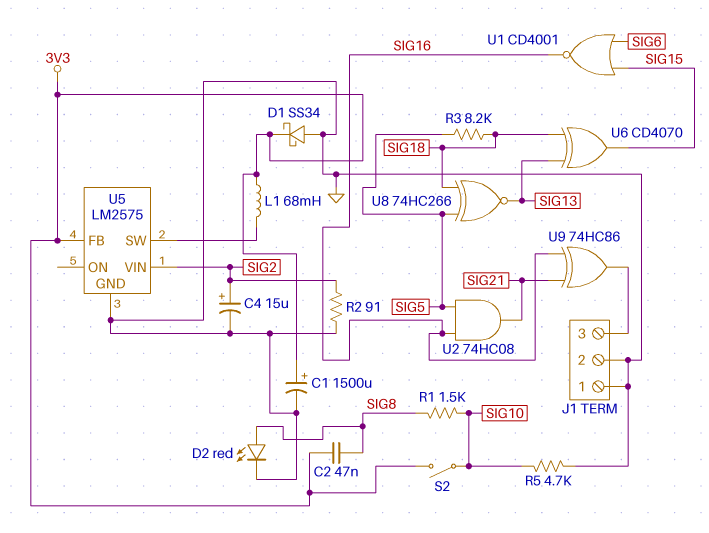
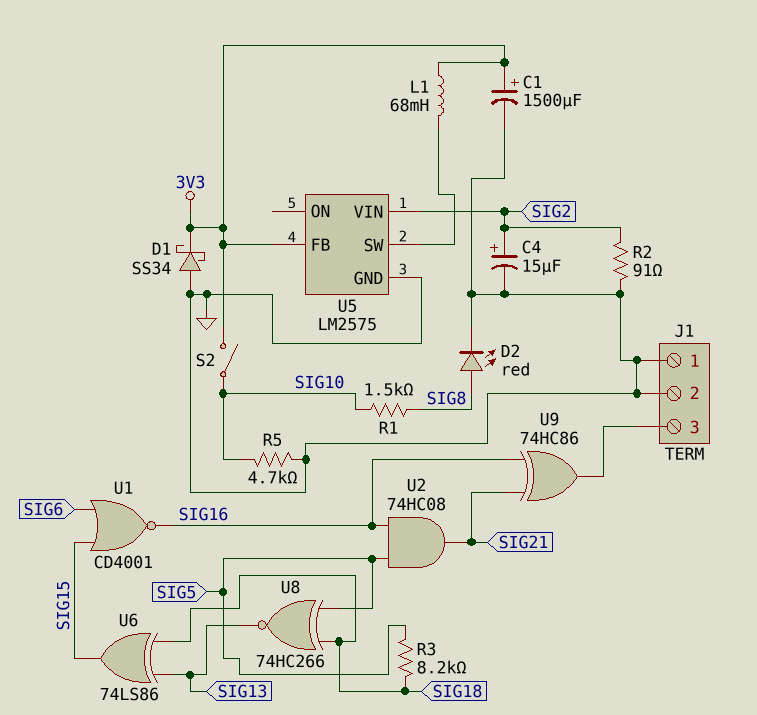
C2: 47nF (3V3, SIG8) -> none
U6: XOR CD4070 (in SIG13, in SIG18, out SIG15) -> XOR 74LS86 (in SIG13, in SIG18, out SIG15)

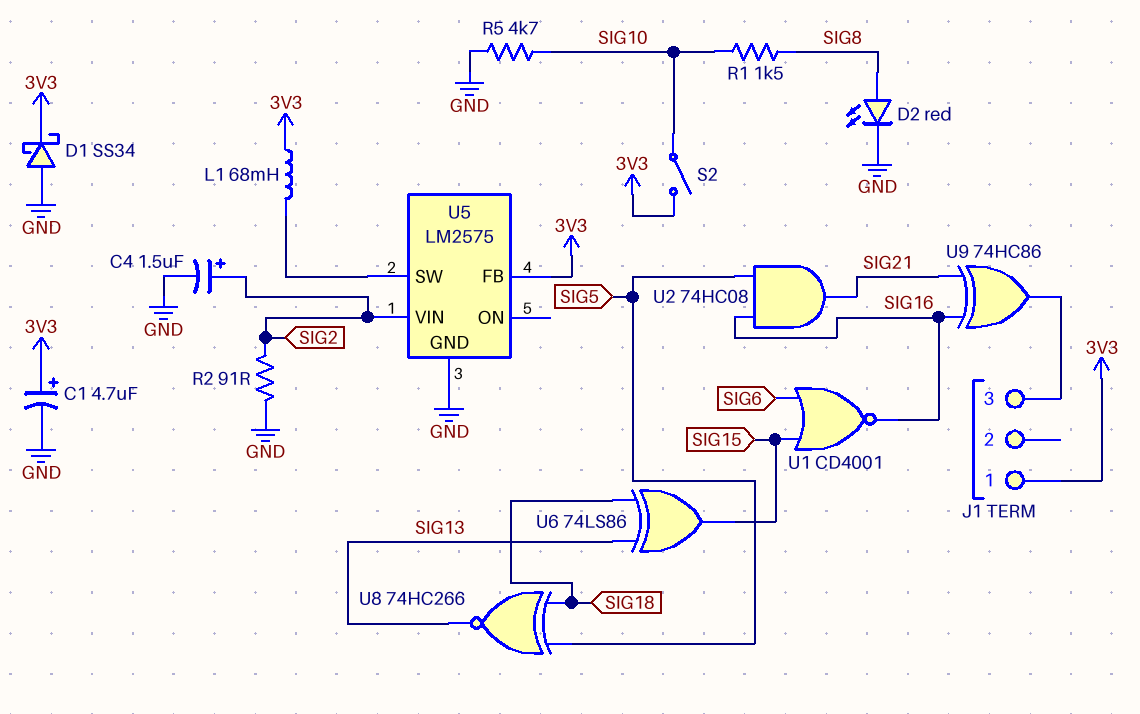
C1: 1500uF (plus 3V3, minus GND) -> 4.7uF (plus 3V3, minus GND)
C4: 15uF (plus SIG2, minus GND) -> 1.5uF (plus SIG2, minus GND)
J1 pin 1: GND -> 3V3
J1 pin 2: GND -> none
R3: 8.2k (SIG5, SIG18) -> none

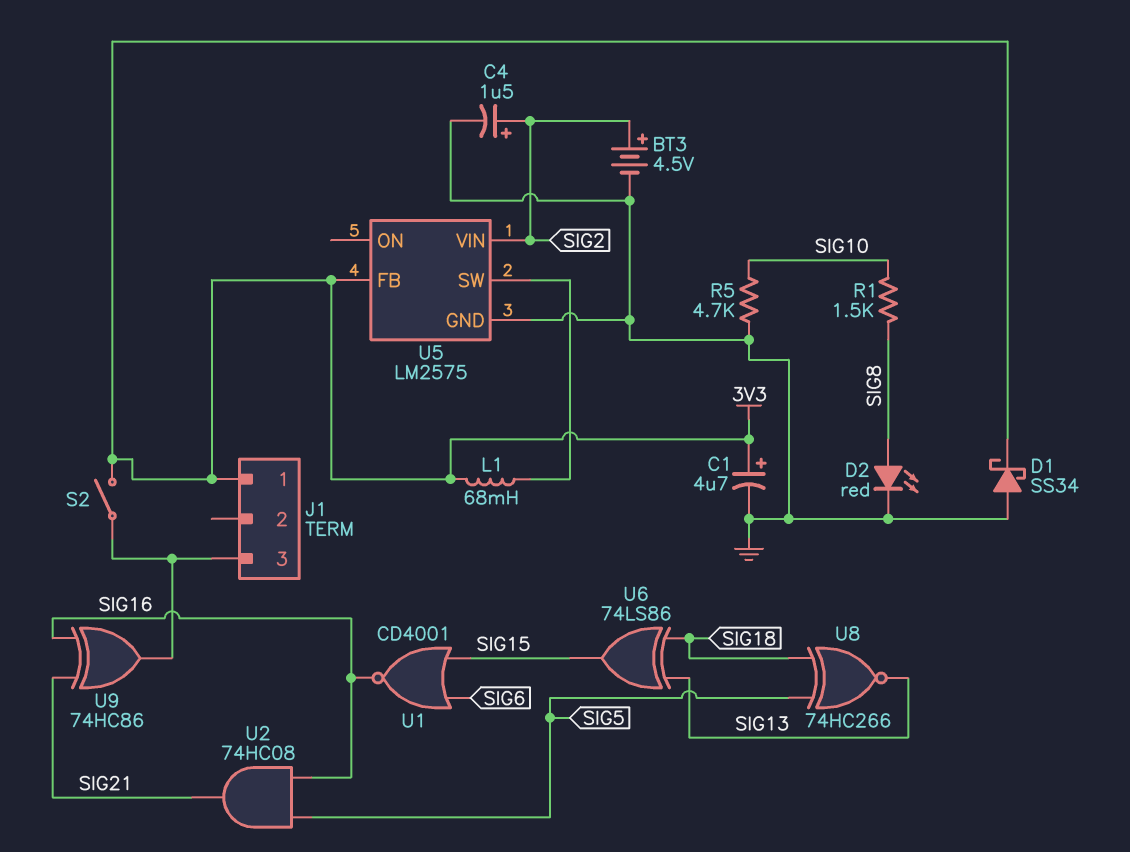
BT3: none -> 4.5V (plus SIG2, minus GND)
R2: 91 (GND, SIG2) -> none
S2: switch (3V3, SIG10) -> switch (3V3, J1/3)

